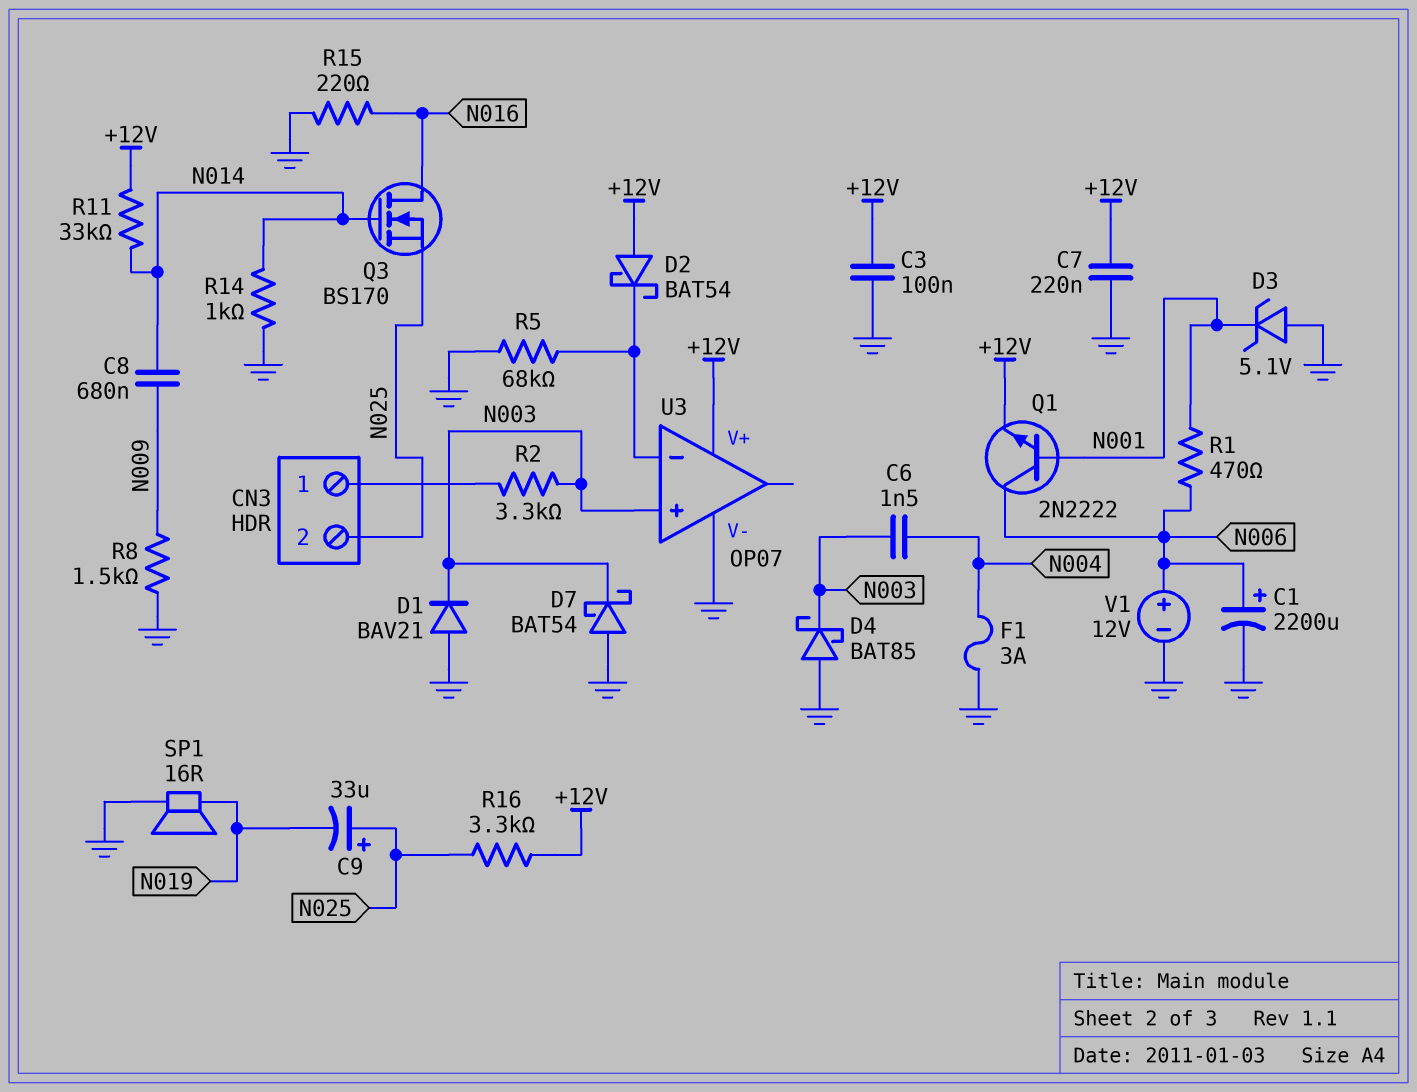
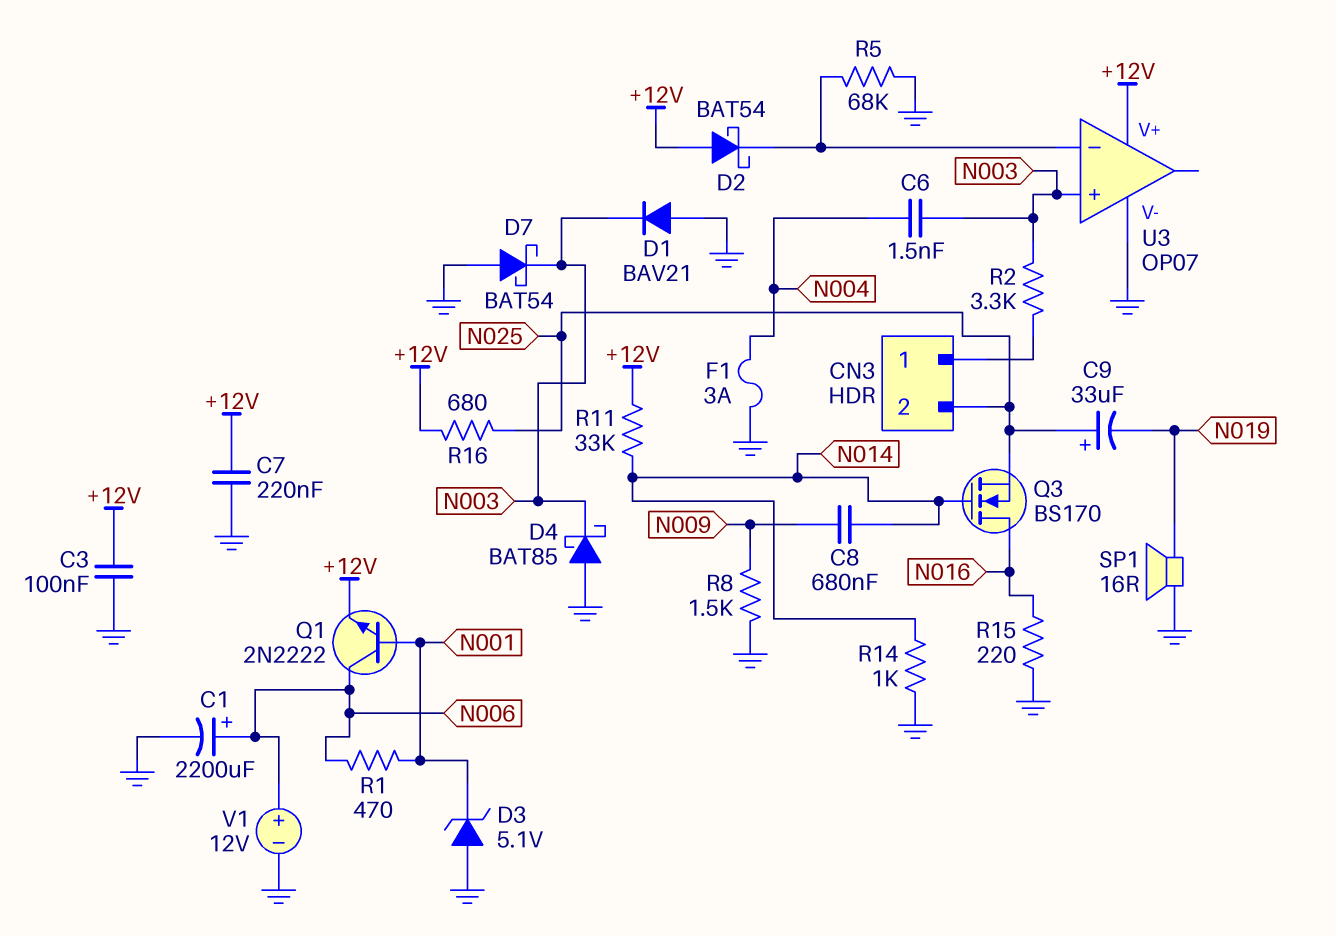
R16: 3.3k (+12V, N025) -> 680 (+12V, N025)

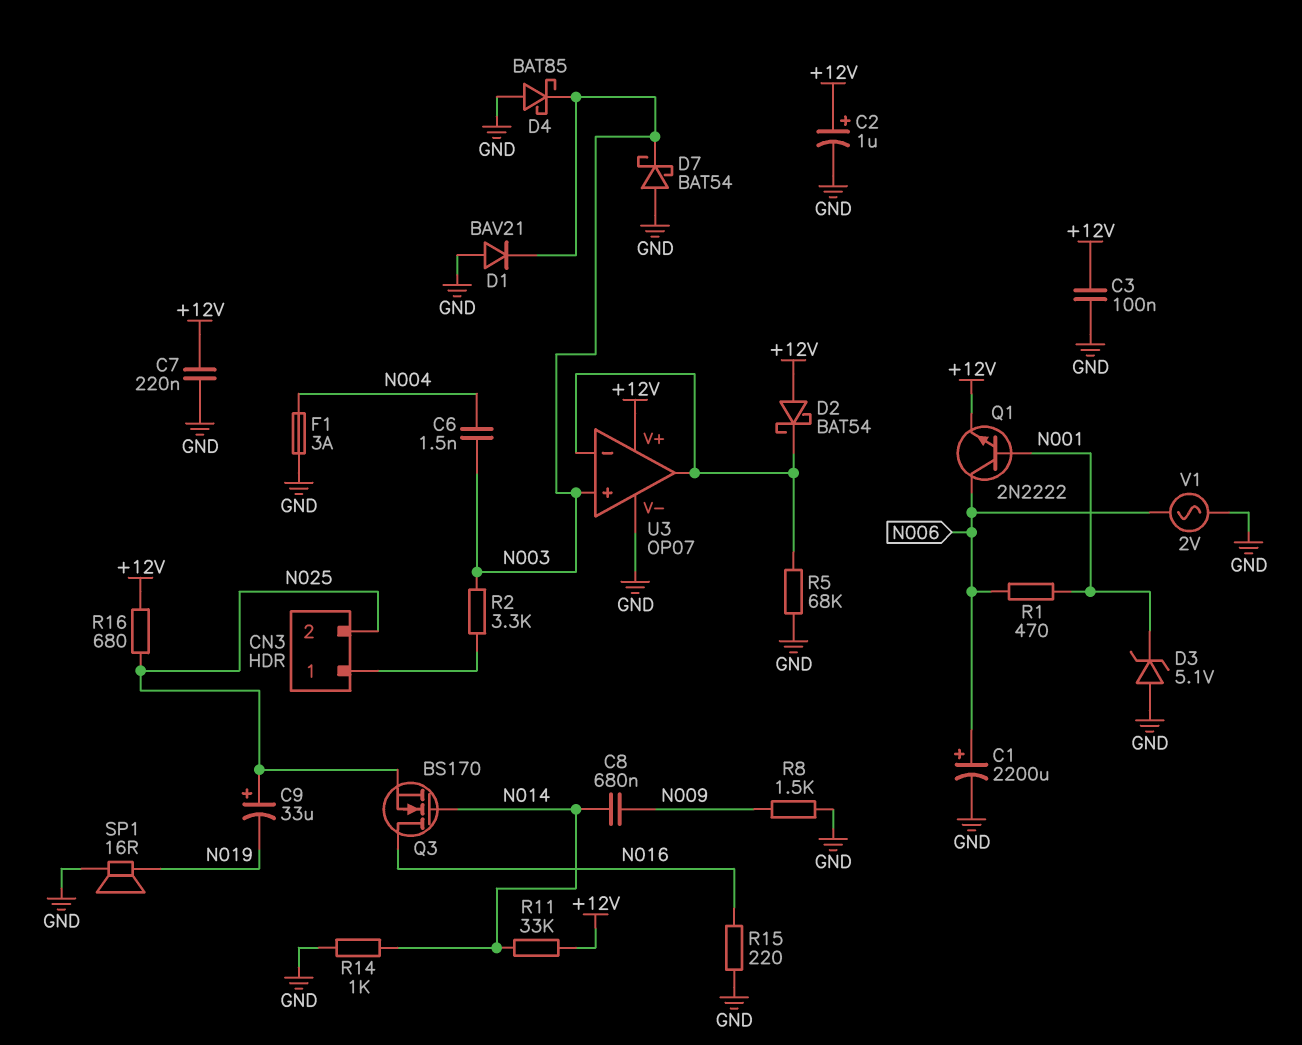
C2: none -> 1uF (plus +12V, minus GND)
U3 pin out: none -> U3/in-
V1: 12V (plus N006, minus GND) -> AC 2V (GND, N006)

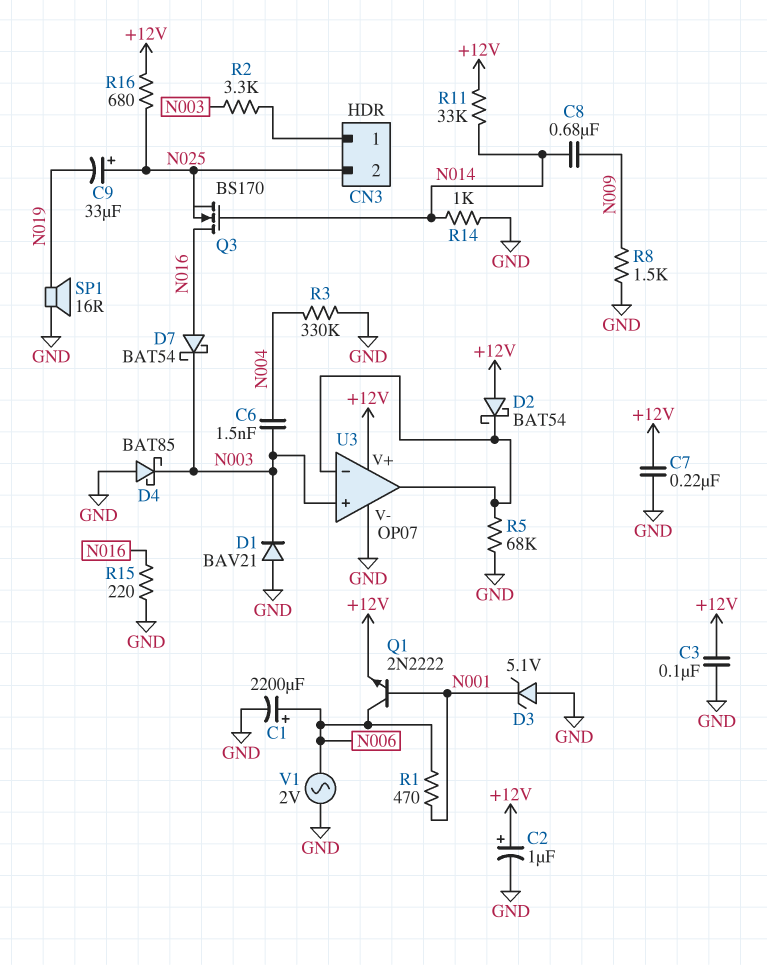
D7: schottky BAT54 (A GND, K N003) -> schottky BAT54 (A N016, K N003)
F1: 3A (GND, N004) -> none
R3: none -> 330k (GND, N004)

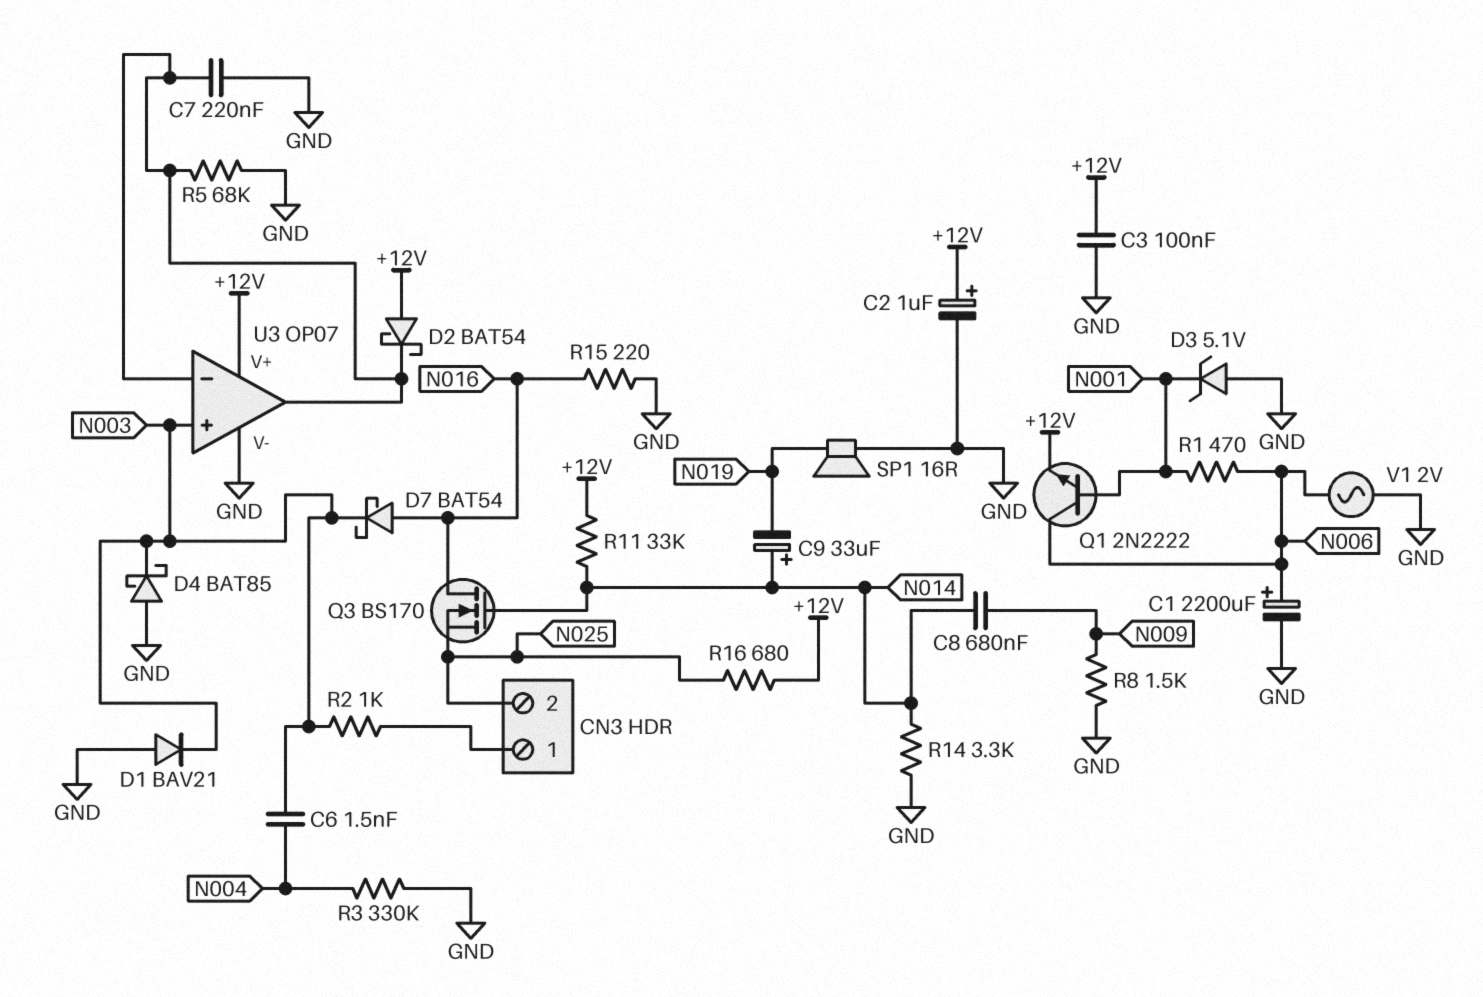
C7: 220nF (+12V, GND) -> 220nF (GND, U3/in-)
C9: 33uF (plus N025, minus N019) -> 33uF (plus N014, minus N019)
R2: 3.3k (CN3/1, N003) -> 1k (CN3/1, N003)
R14: 1k (GND, N014) -> 3.3k (GND, N014)

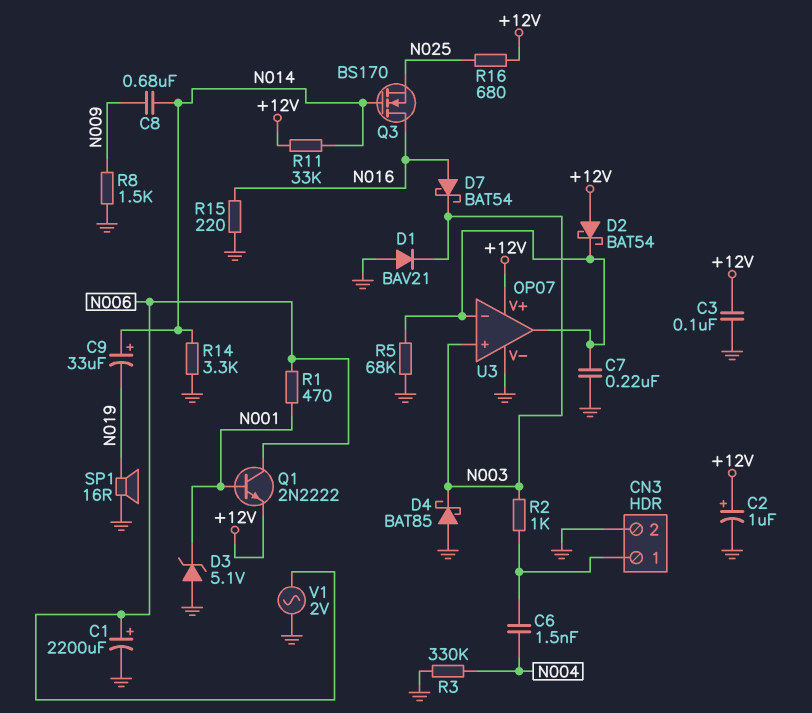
C6: 1.5nF (N003, N004) -> 1.5nF (CN3/1, N004)
CN3 pin 2: N025 -> GND

